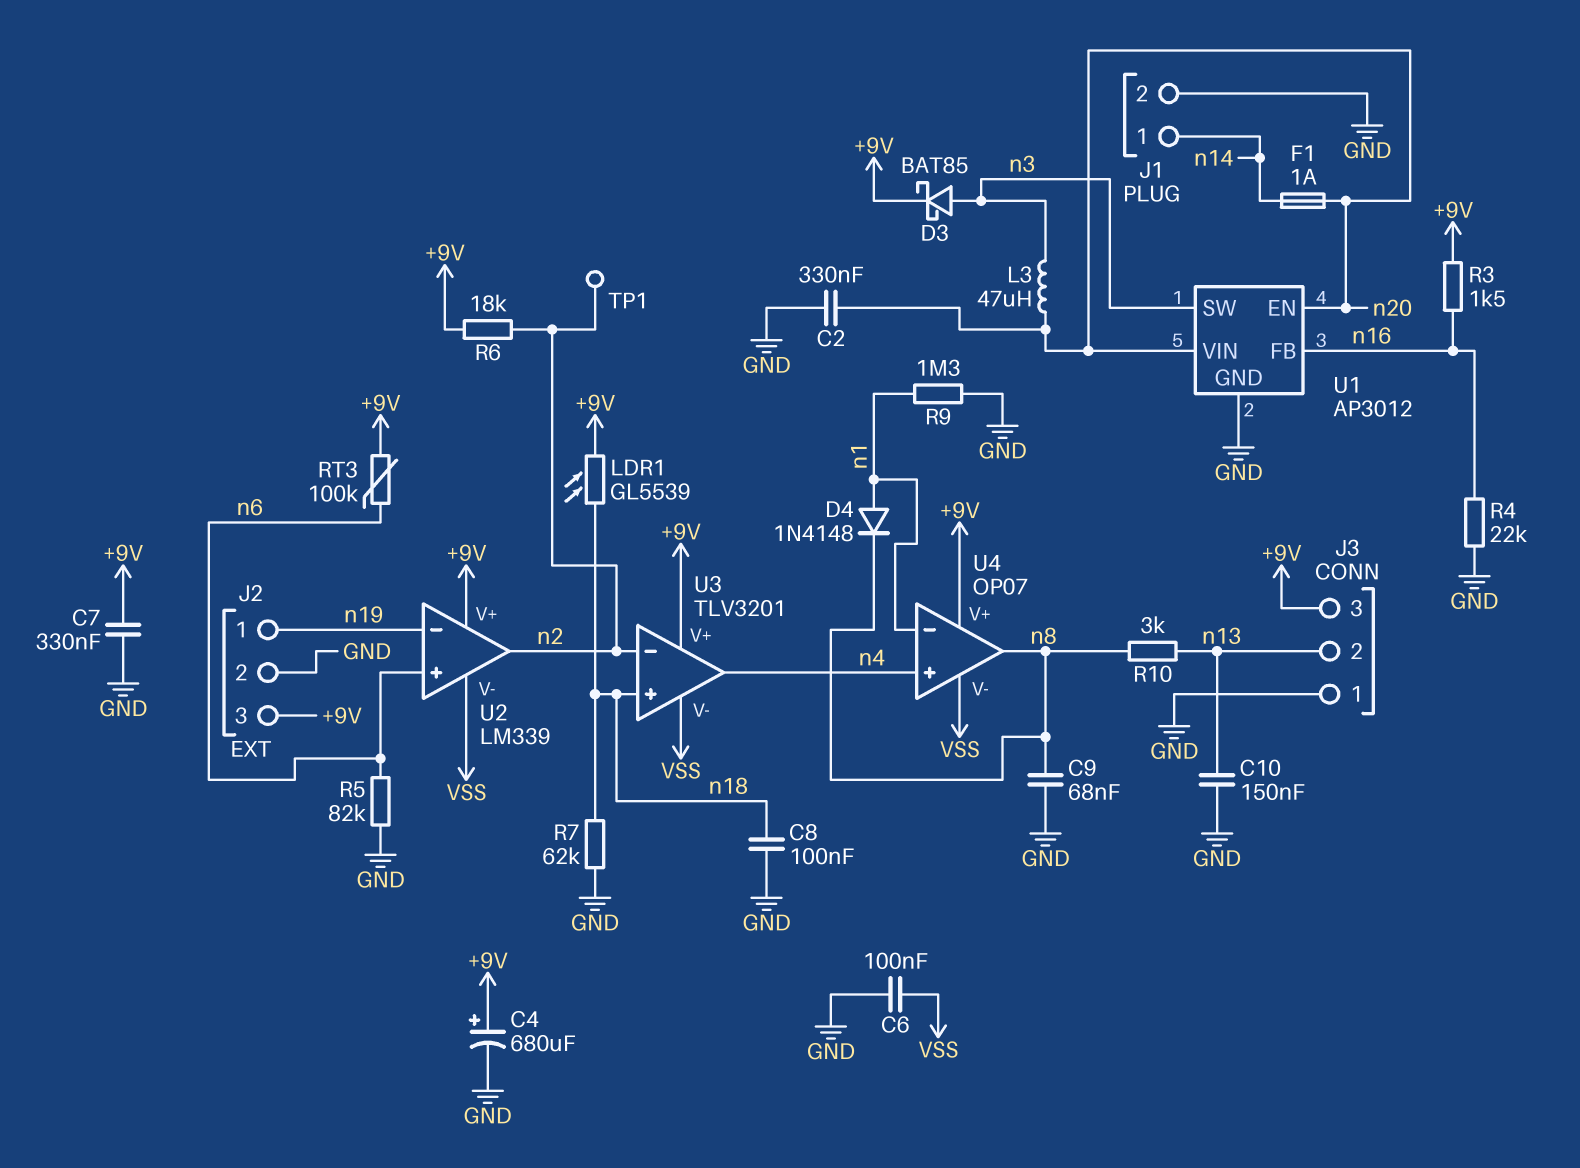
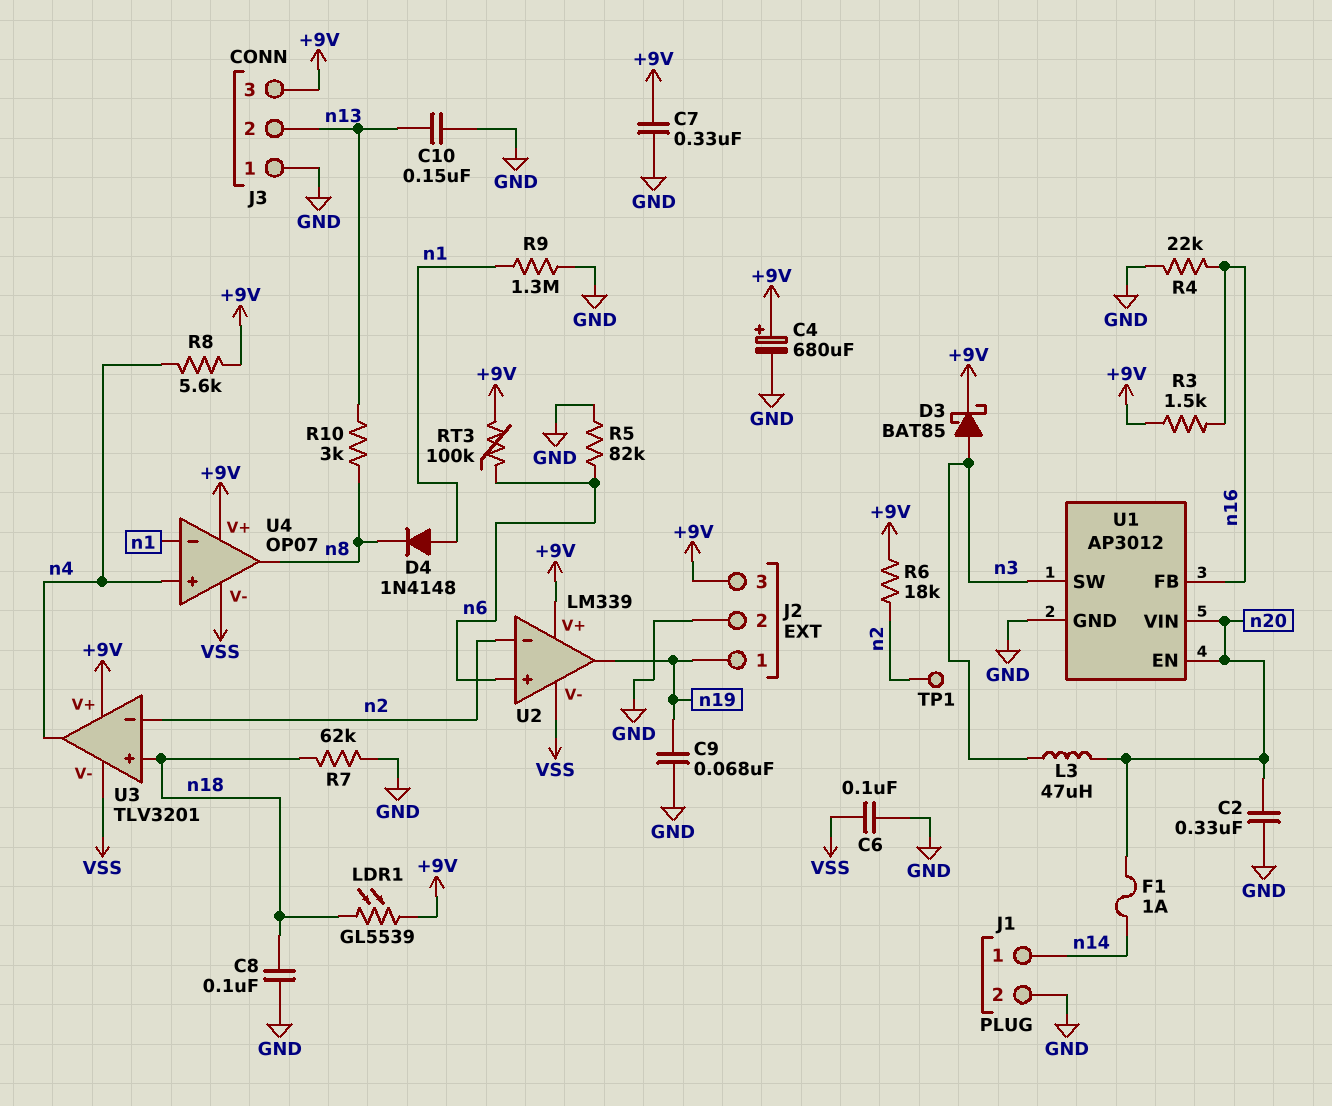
C9: 68nF (GND, n8) -> 68nF (GND, n19)
R8: none -> 5.6k (+9V, n4)
U2 pin in-: n19 -> n2
U2 pin out: n2 -> n19

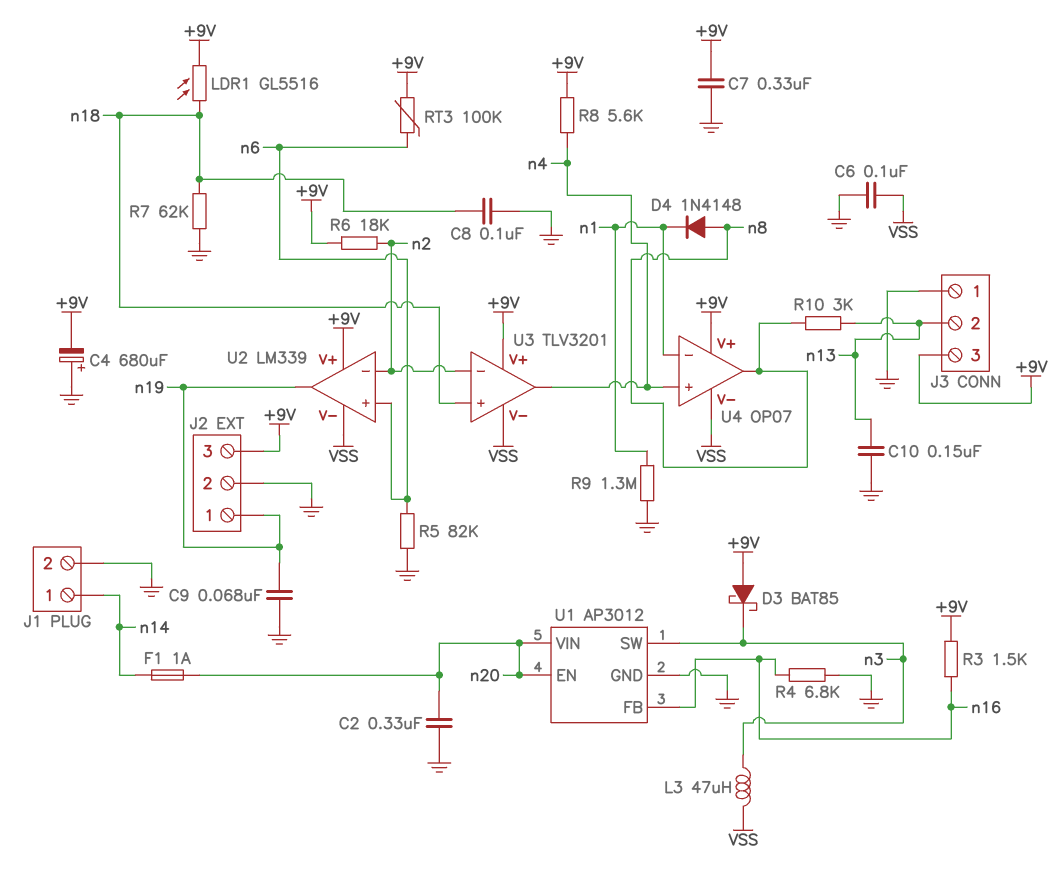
C4: 680uF (plus +9V, minus GND) -> 680uF (plus GND, minus +9V)
D3: schottky BAT85 (A n3, K +9V) -> schottky BAT85 (A +9V, K n3)
D4: diode 1N4148 (A n1, K n8) -> diode 1N4148 (A n8, K n1)
L3: 47uH (n3, n20) -> 47uH (VSS, n3)
LDR1: GL5539 (+9V, n18) -> GL5516 (+9V, n18)
R4: 22k (GND, n16) -> 6.8k (GND, n16)
TP1: test point (n2) -> none

